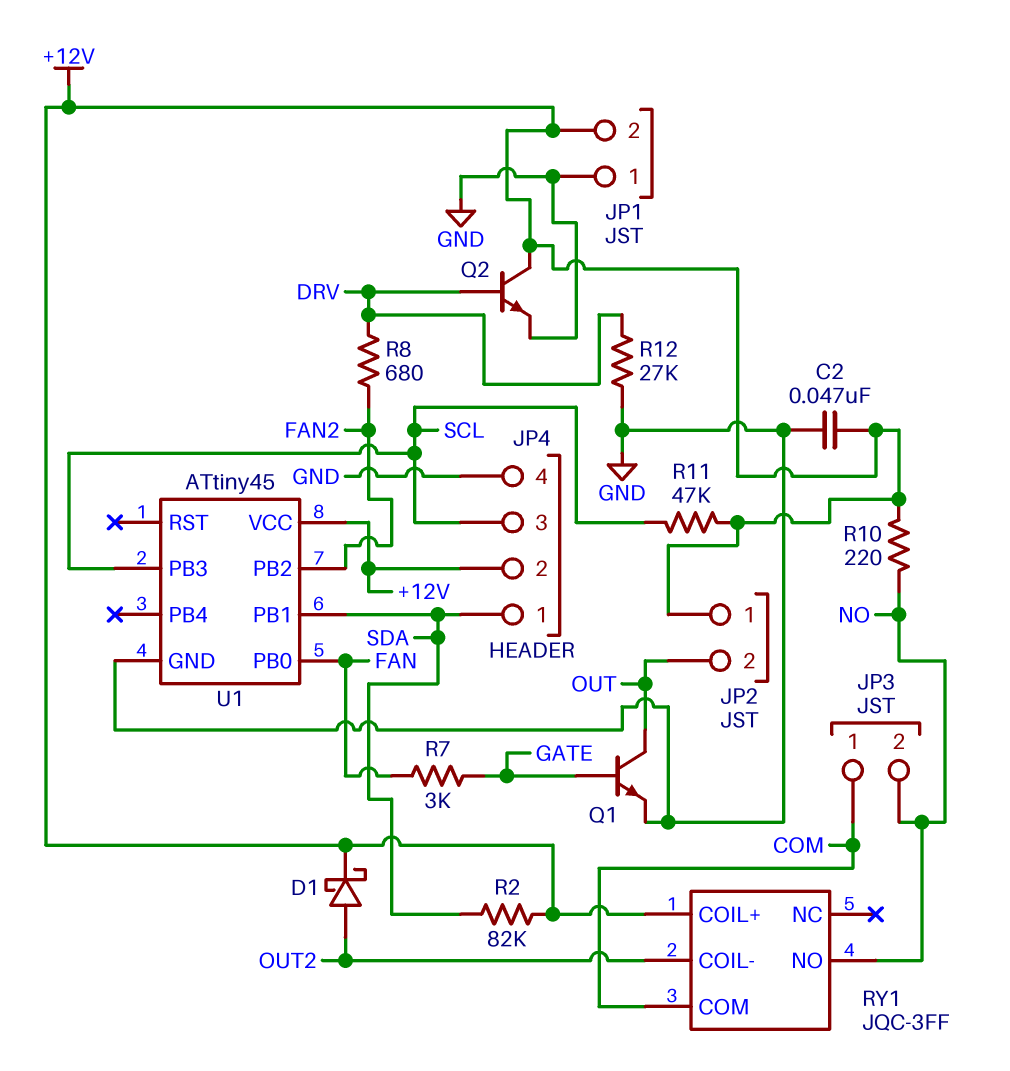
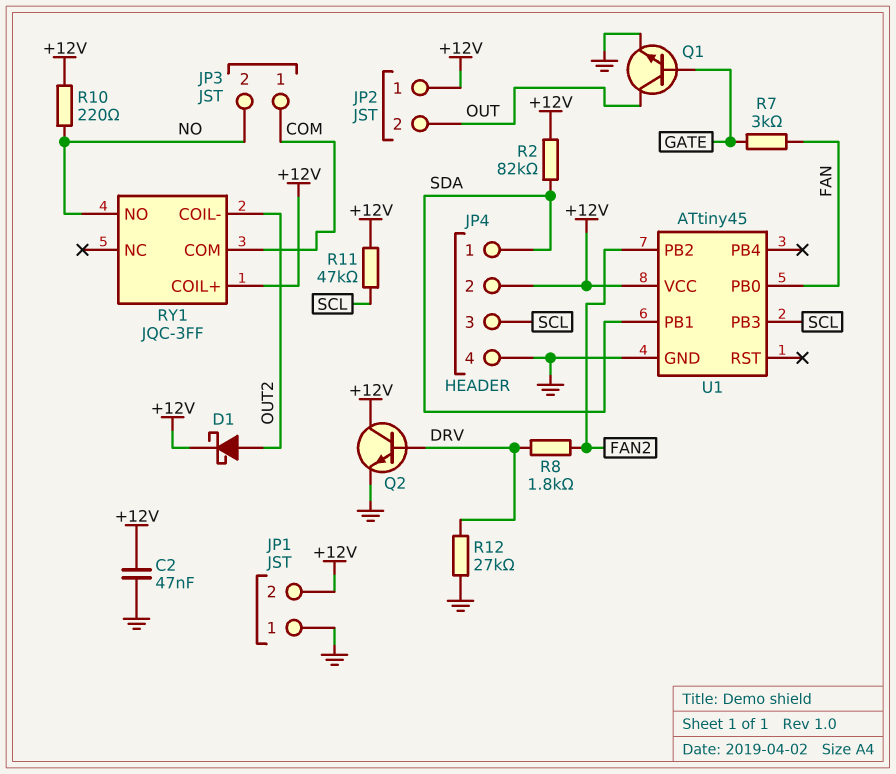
R8: 680 (DRV, FAN2) -> 1.8k (DRV, FAN2)

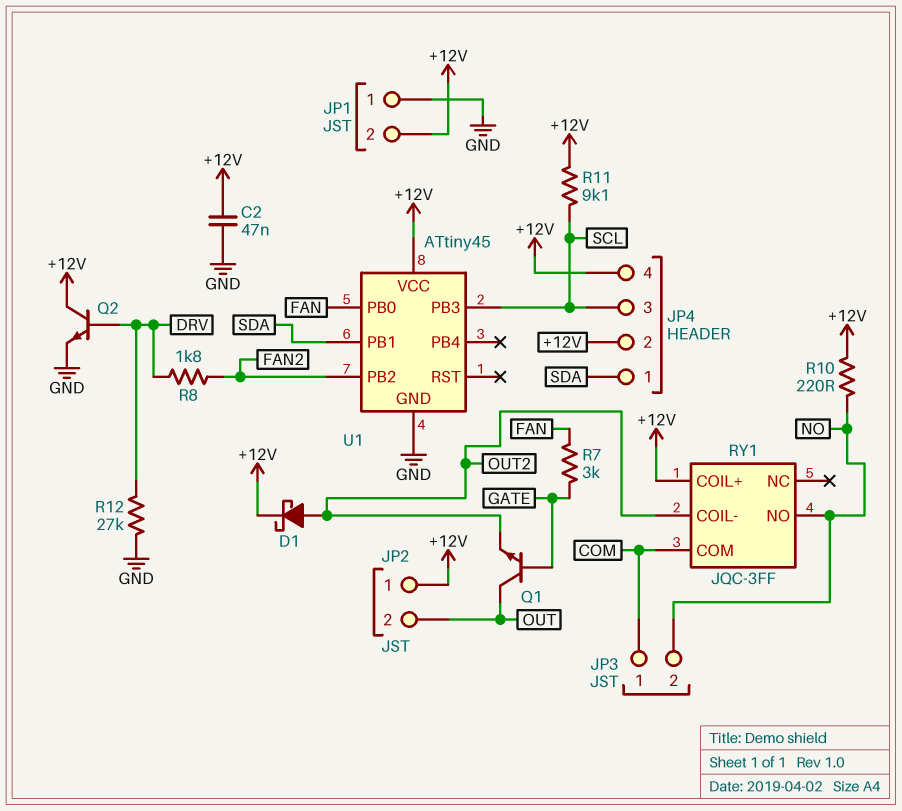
JP4 pin 4: GND -> +12V
Q1: NPN (B GATE, C OUT, E GND) -> NPN (B GATE, C OUT, E OUT2)
R2: 82k (+12V, SDA) -> none
R11: 47k (+12V, SCL) -> 9.1k (+12V, SCL)

